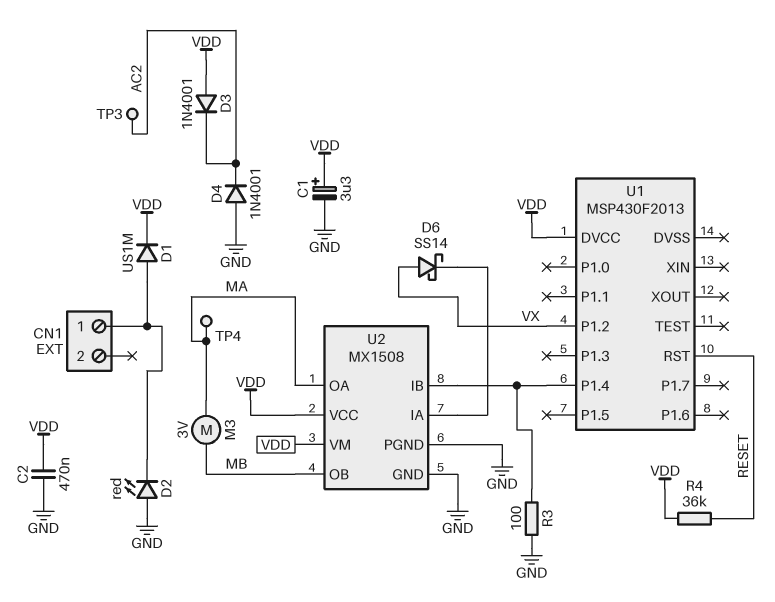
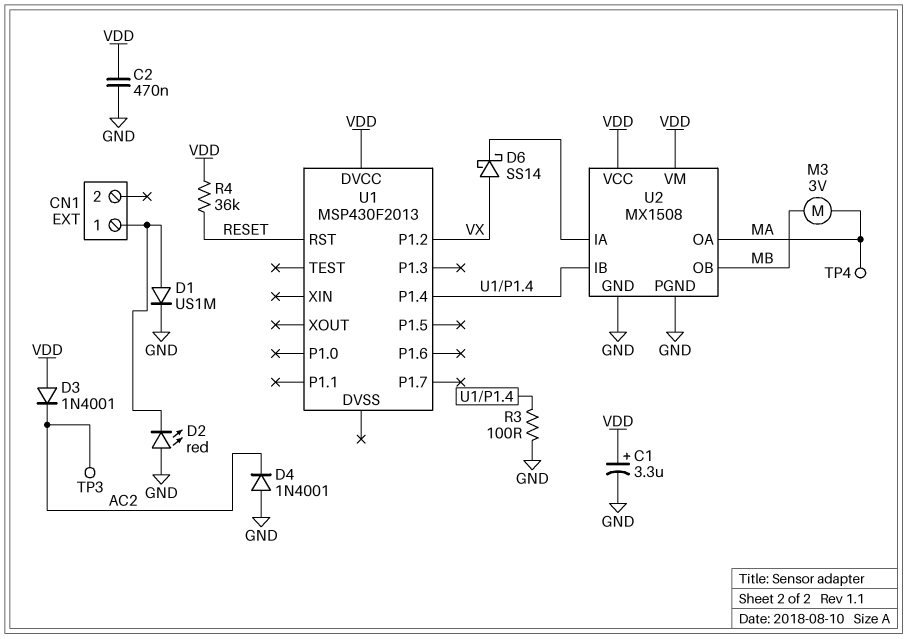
D1: diode US1M (A CN1/1, K VDD) -> diode US1M (A CN1/1, K GND)

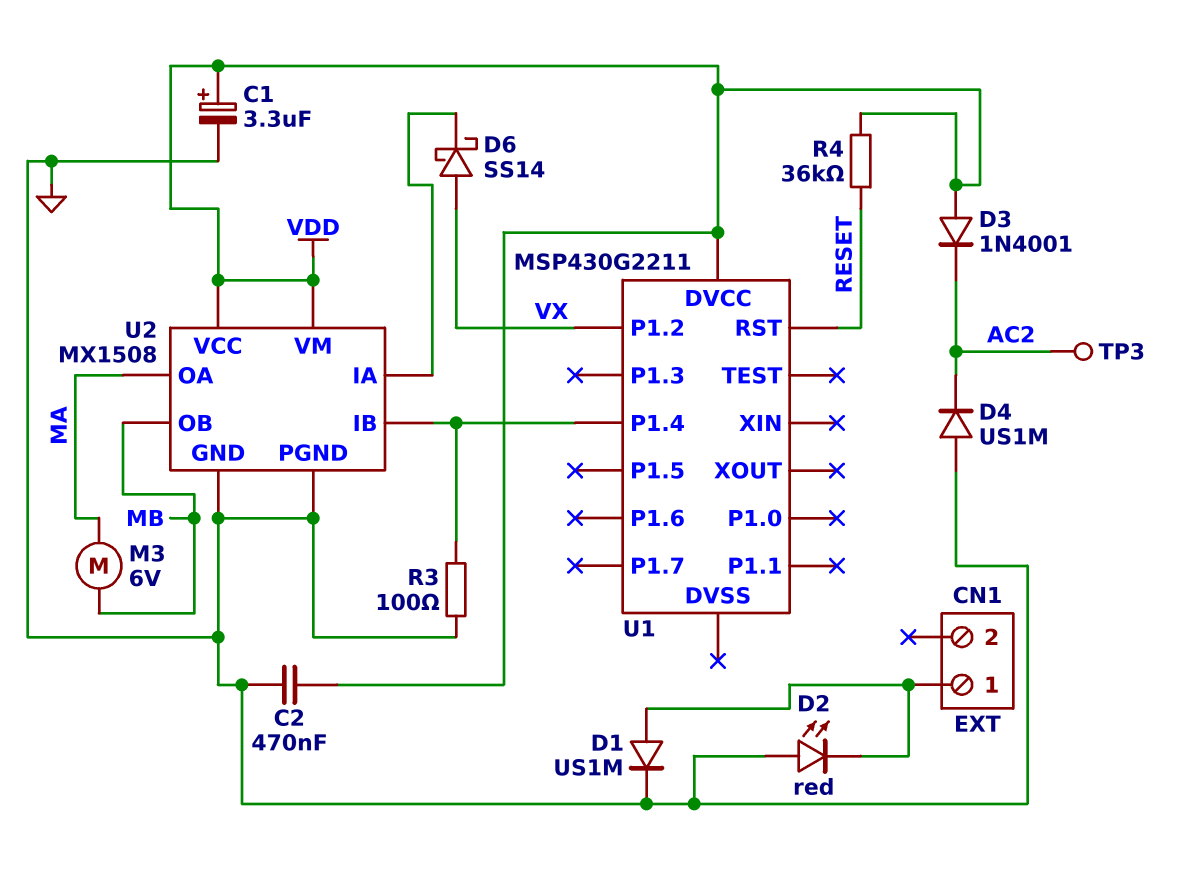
D4: diode 1N4001 (A GND, K AC2) -> diode US1M (A GND, K AC2)
M3: motor 3V (MA, MB) -> motor 6V (MA, MB)
TP4: test point (MA) -> none
U1: MSP430F2013 -> MSP430G2211

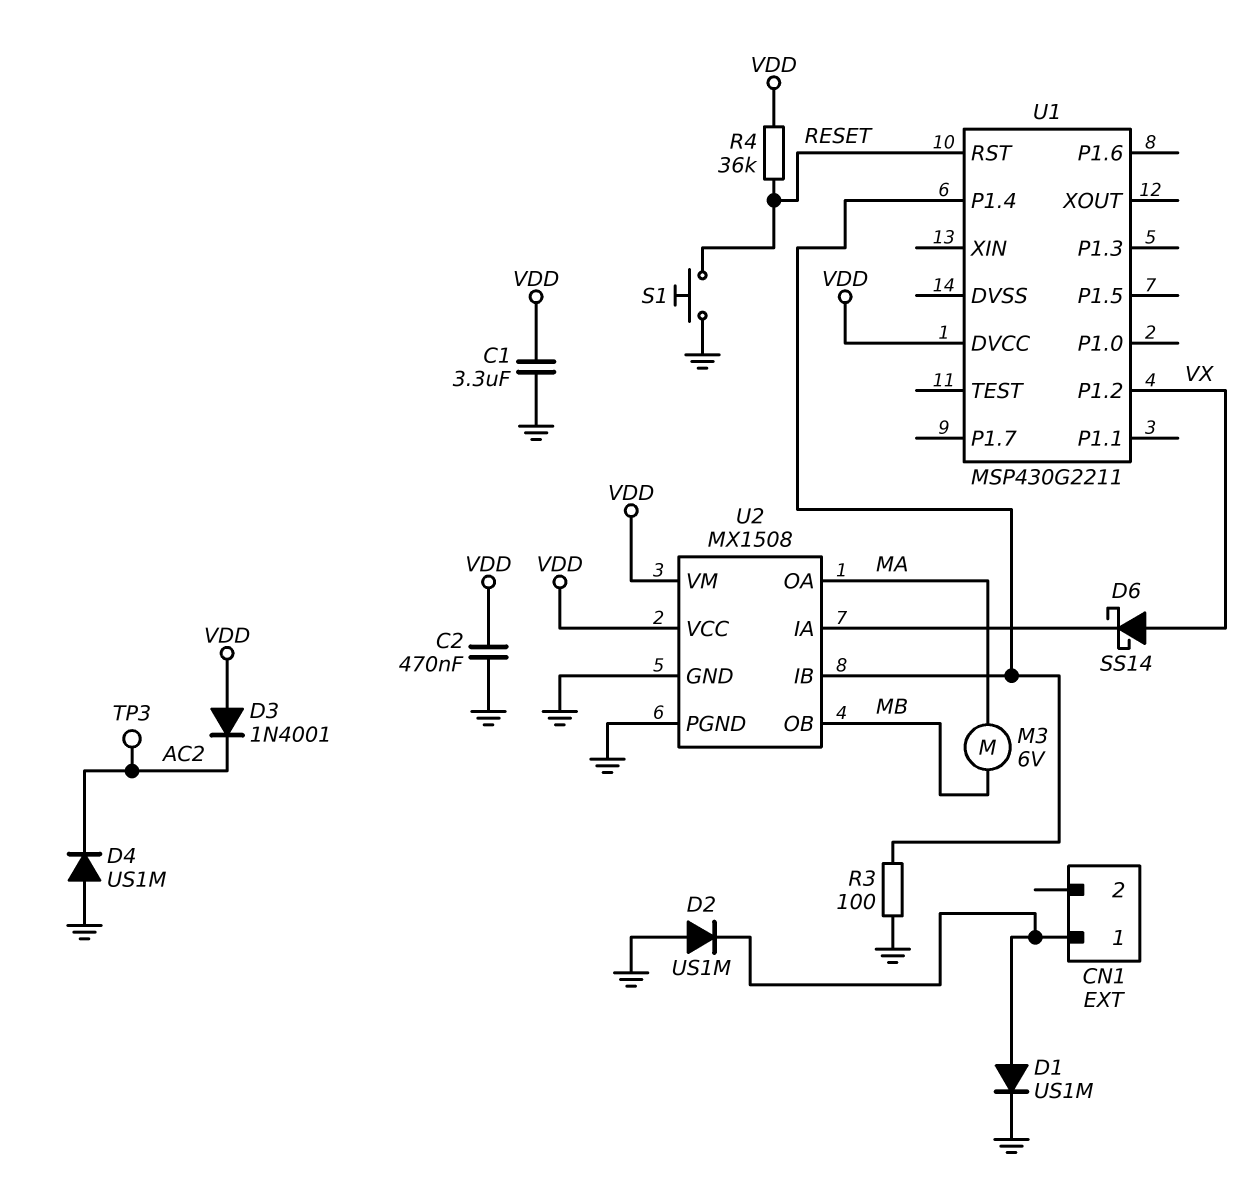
C1: 3.3uF (plus VDD, minus GND) -> 3.3uF (GND, VDD)
D2: LED red (A GND, K CN1/1) -> diode US1M (A GND, K CN1/1)
S1: none -> button (GND, RESET)

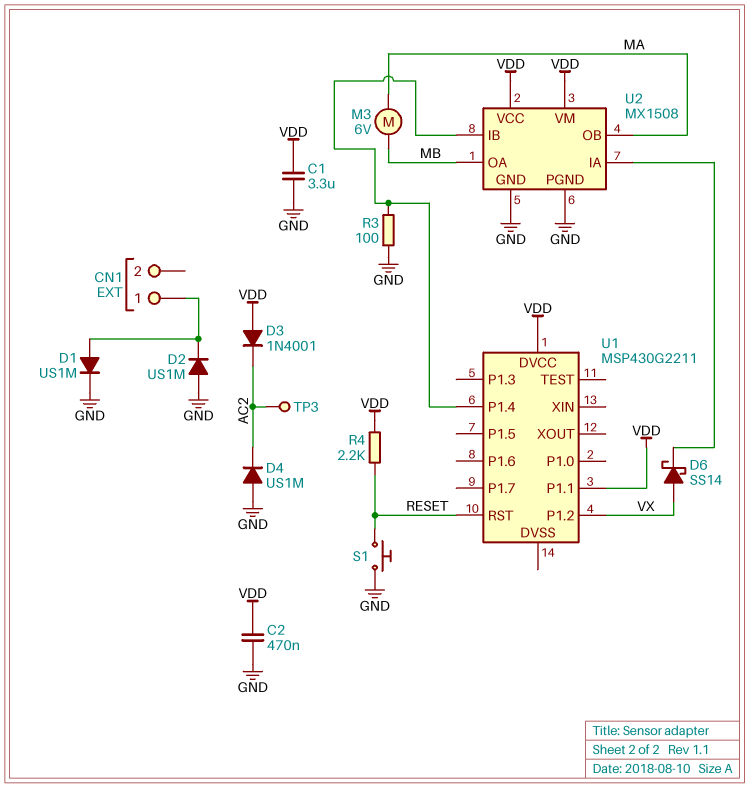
R4: 36k (RESET, VDD) -> 2.2k (RESET, VDD)
U1 pin P1.1: none -> VDD
U2 pin OA: MA -> MB
U2 pin OB: MB -> MA

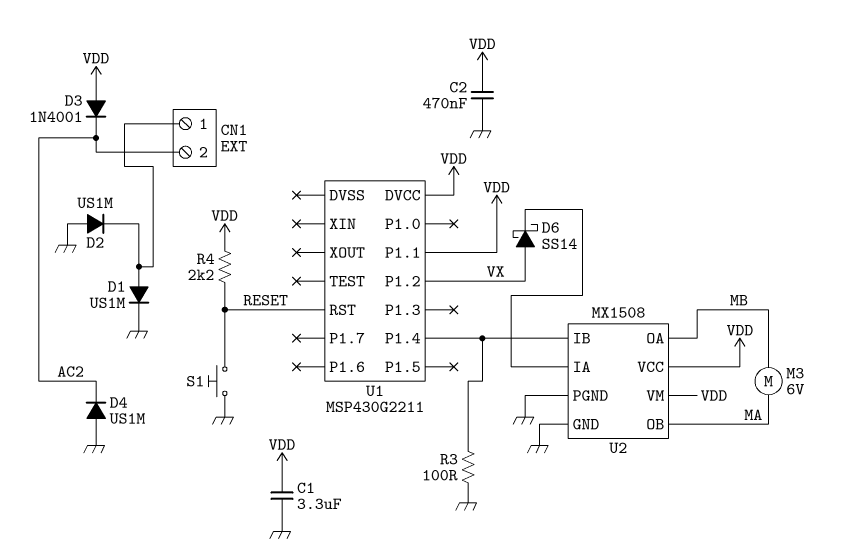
CN1 pin 2: none -> AC2
TP3: test point (AC2) -> none

